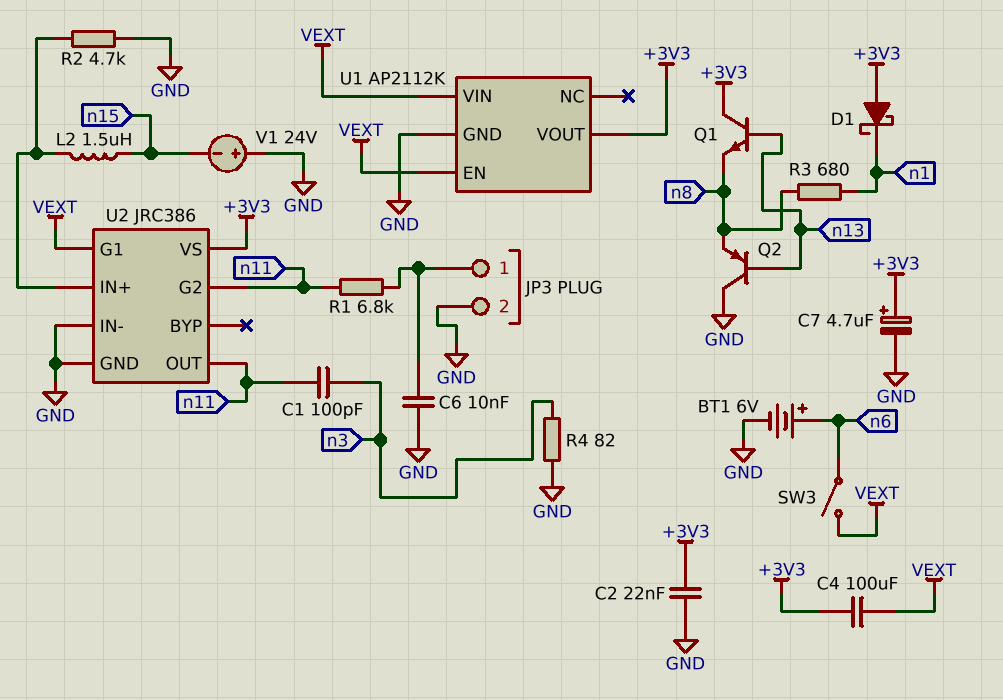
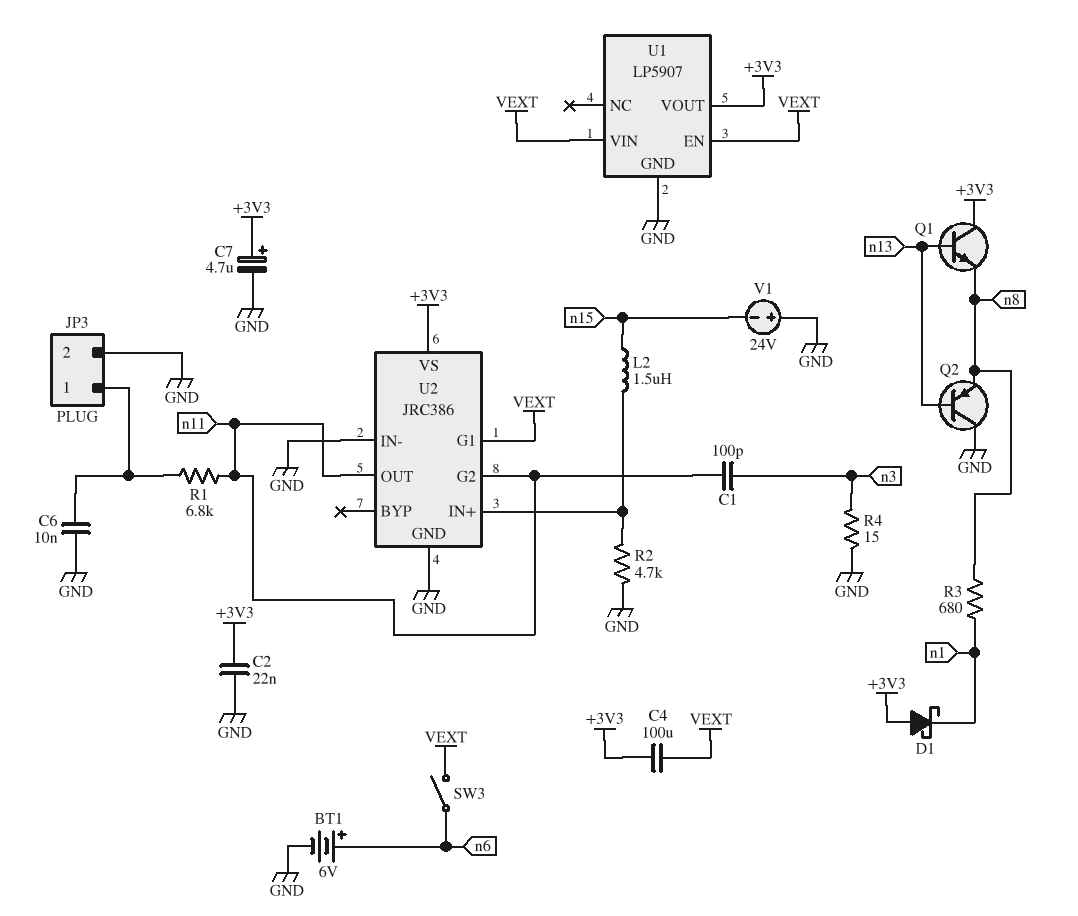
R4: 82 (GND, n3) -> 15 (GND, n3)
U1: AP2112K -> LP5907

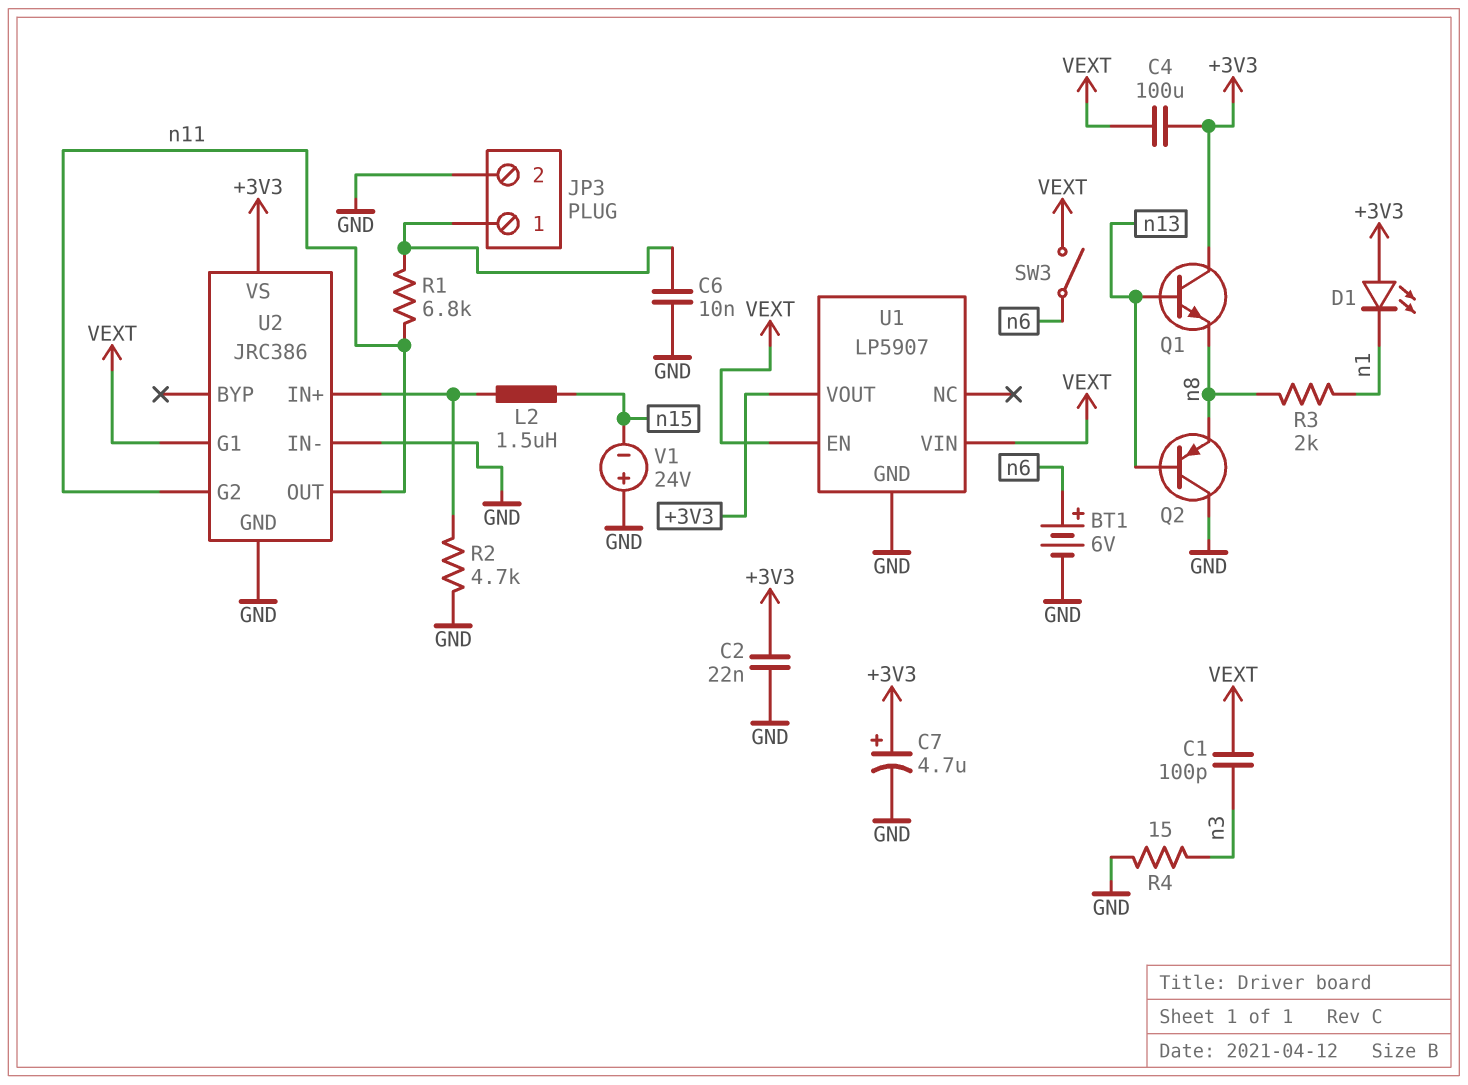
C1: 100pF (n3, n11) -> 100pF (VEXT, n3)
D1: schottky (A +3V3, K n1) -> LED (A +3V3, K n1)
R3: 680 (n1, n8) -> 2k (n1, n8)

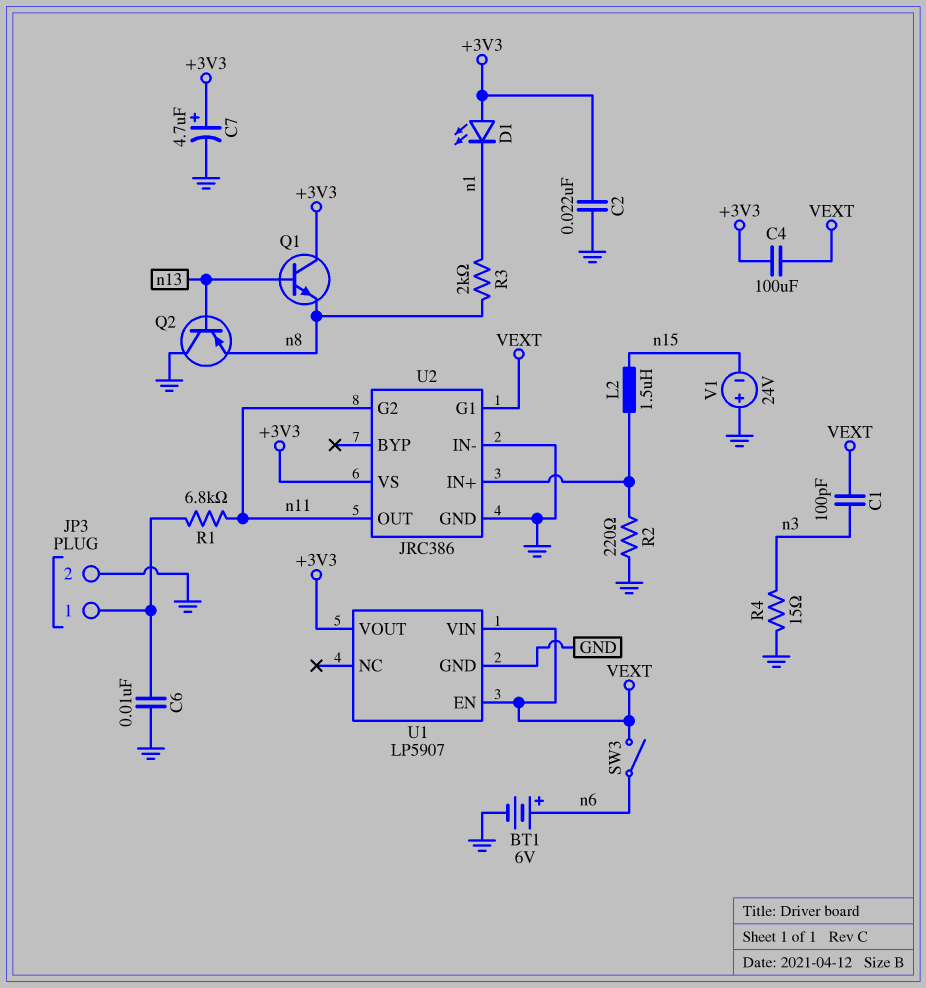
R2: 4.7k (GND, U2/IN+) -> 220 (GND, U2/IN+)

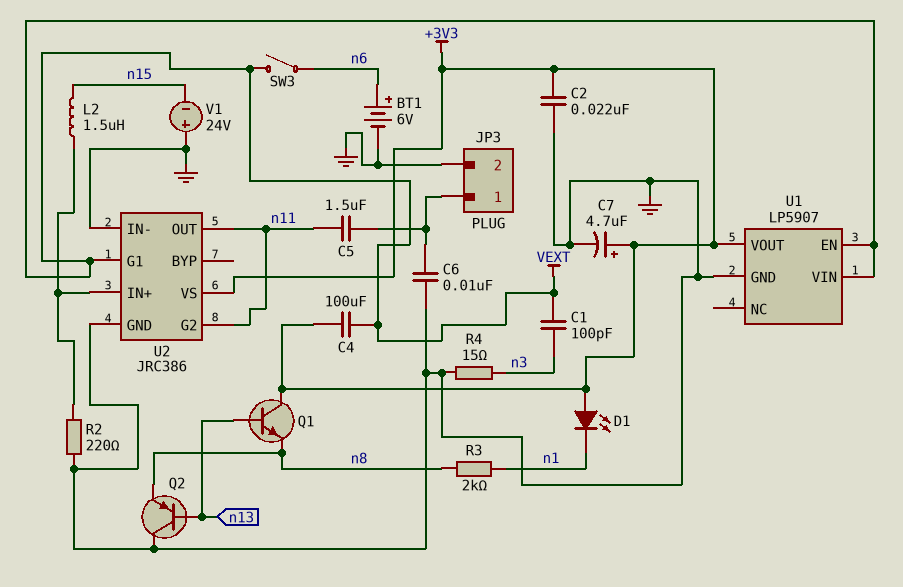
C5: none -> 1.5uF (JP3/1, n11)
R1: 6.8k (JP3/1, n11) -> none

